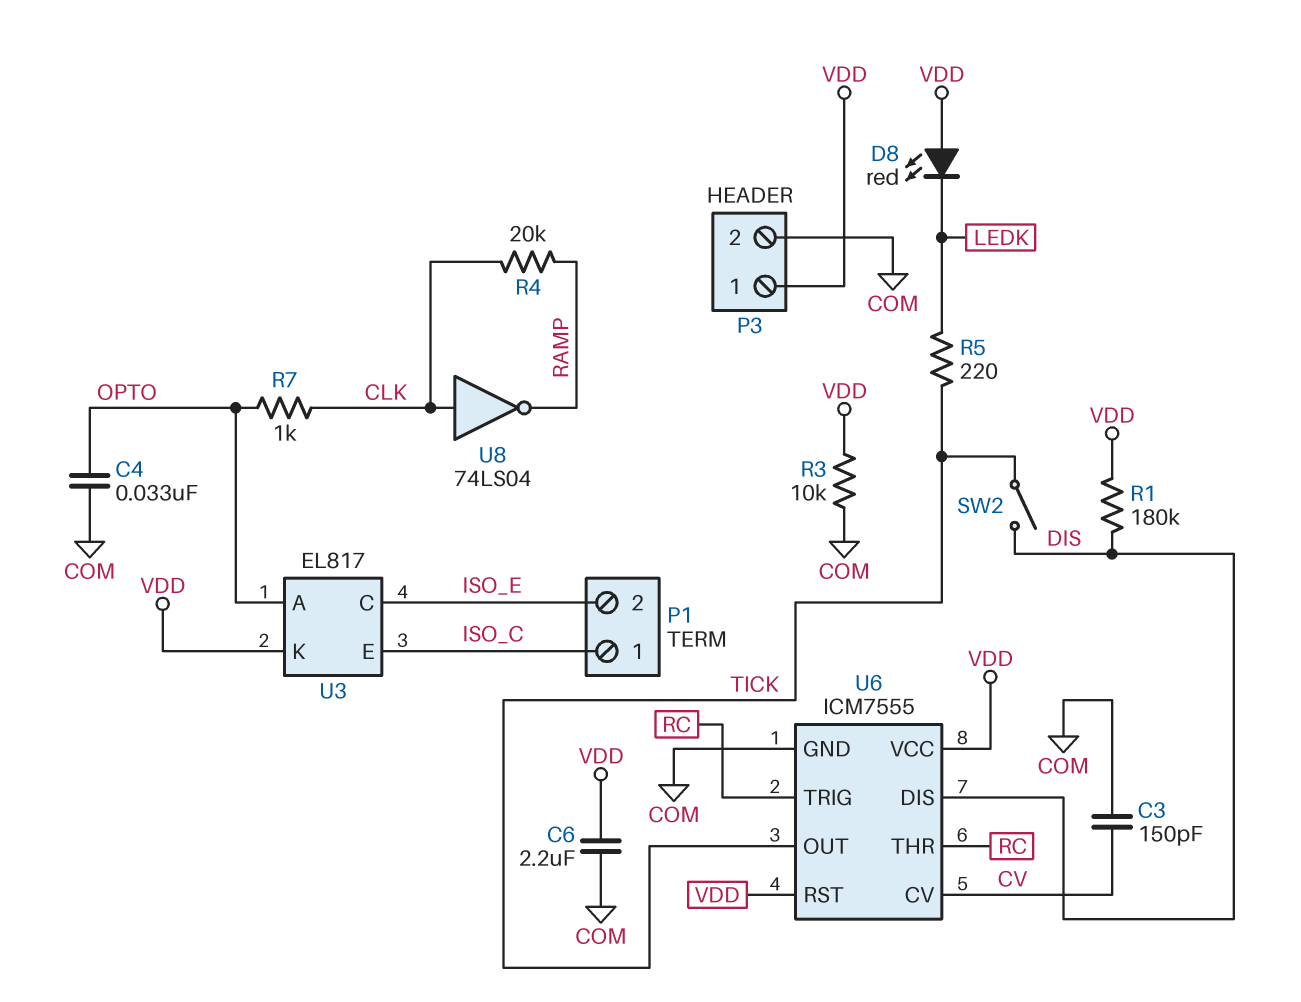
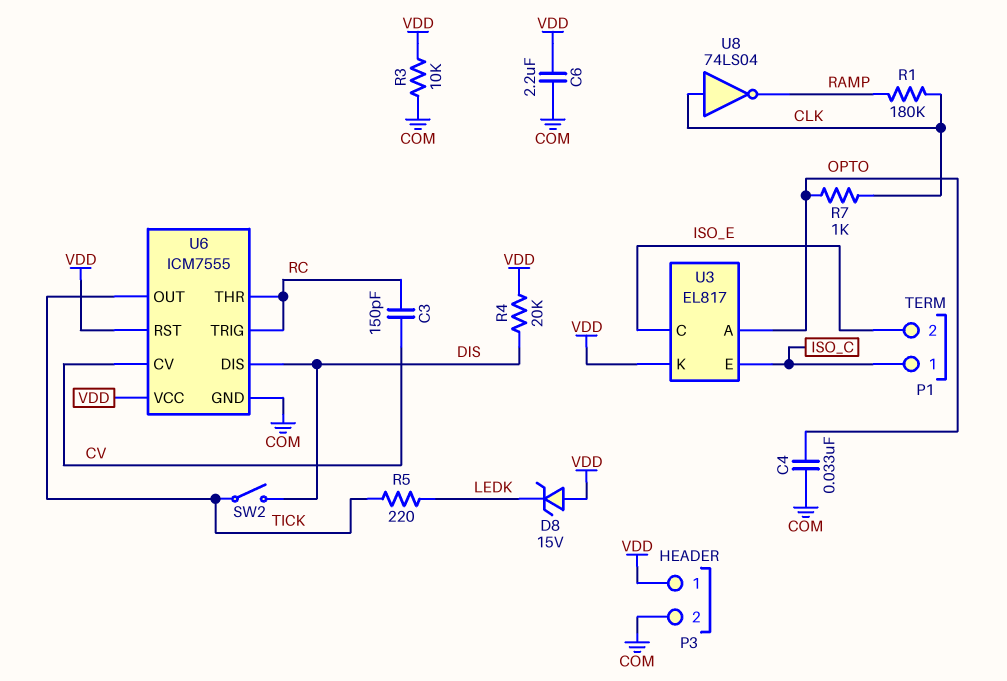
C3: 150pF (COM, CV) -> 150pF (CV, RC)
D8: LED red (A VDD, K LEDK) -> zener 15V (A VDD, K LEDK)
R1: 180k (DIS, VDD) -> 180k (CLK, RAMP)
R4: 20k (CLK, RAMP) -> 20k (DIS, VDD)

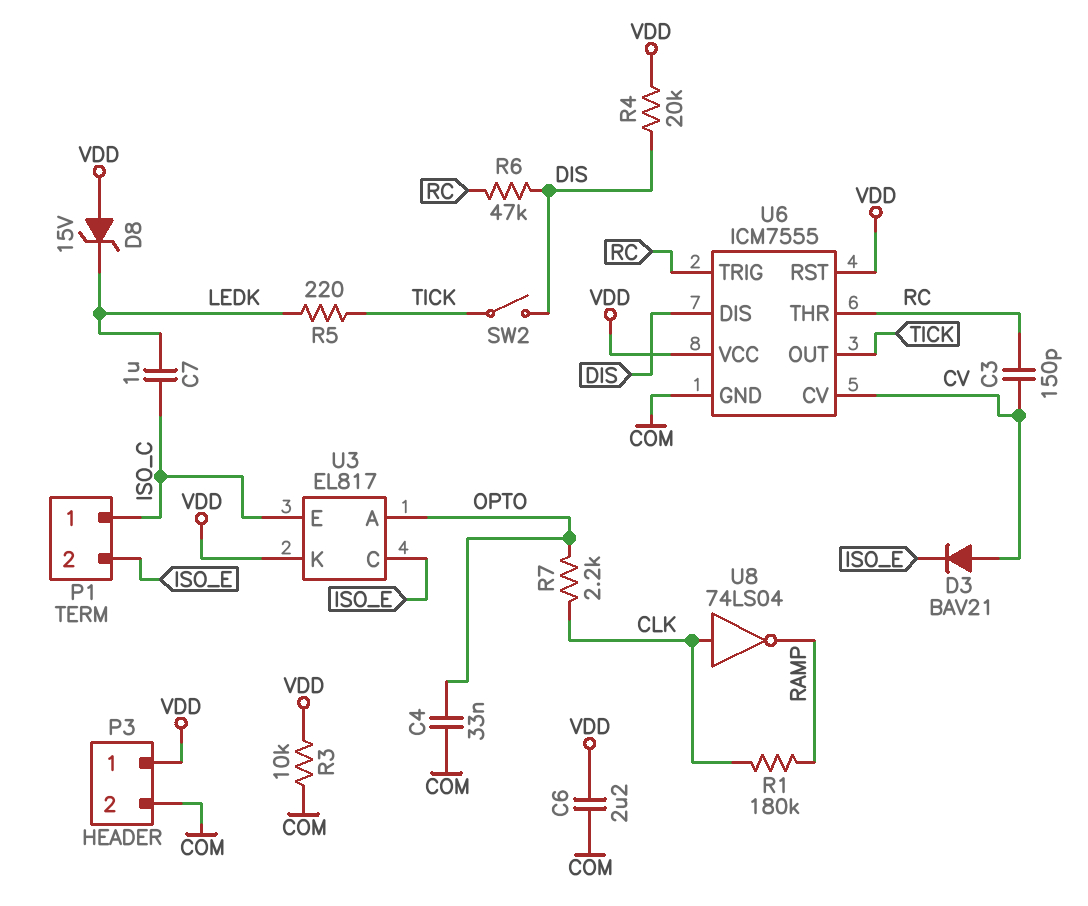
C7: none -> 1uF (ISO_C, LEDK)
D3: none -> diode BAV21 (A CV, K ISO_E)
R6: none -> 47k (DIS, RC)
R7: 1k (CLK, OPTO) -> 2.2k (CLK, OPTO)

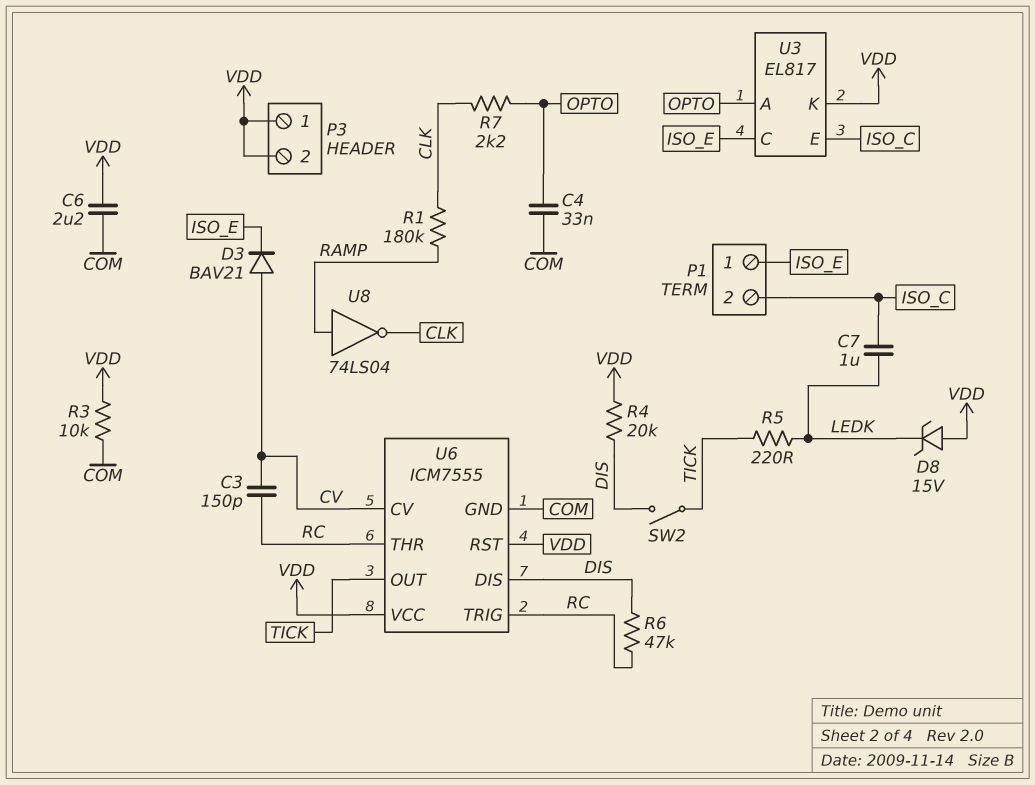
P1 pin 1: ISO_C -> ISO_E
P1 pin 2: ISO_E -> ISO_C
P3 pin 2: COM -> VDD
U8: NOT 74LS04 (in CLK, out RAMP) -> NOT 74LS04 (in RAMP, out CLK)

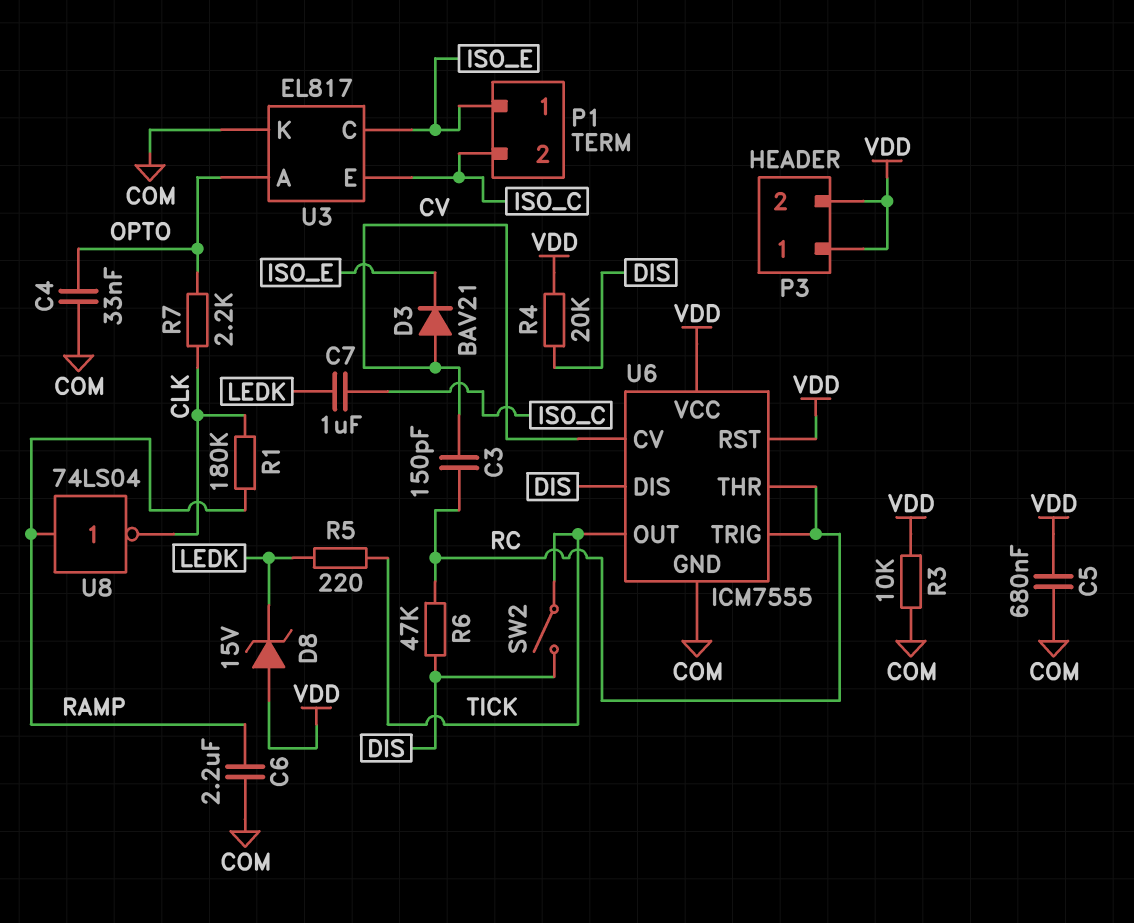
C5: none -> 680nF (COM, VDD)
C6: 2.2uF (COM, VDD) -> 2.2uF (COM, RAMP)
U3 pin K: VDD -> COM

